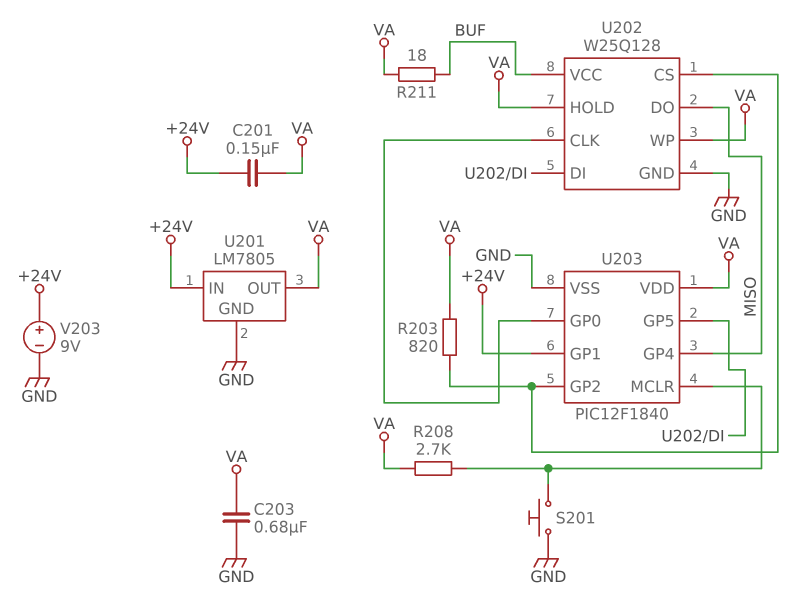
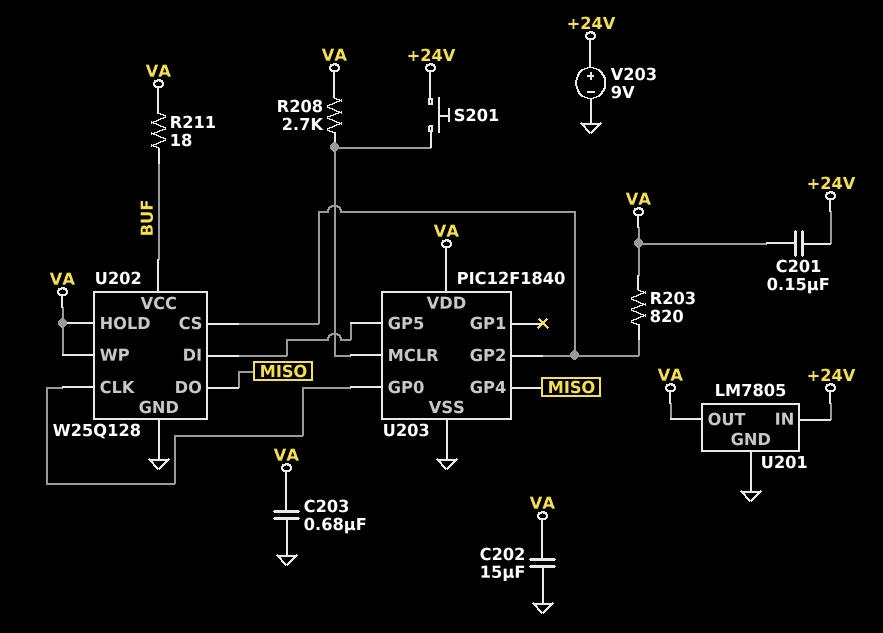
C202: none -> 15uF (GND, VA)
S201: button (GND, U203/MCLR) -> button (+24V, U203/MCLR)
U203 pin GP1: +24V -> none

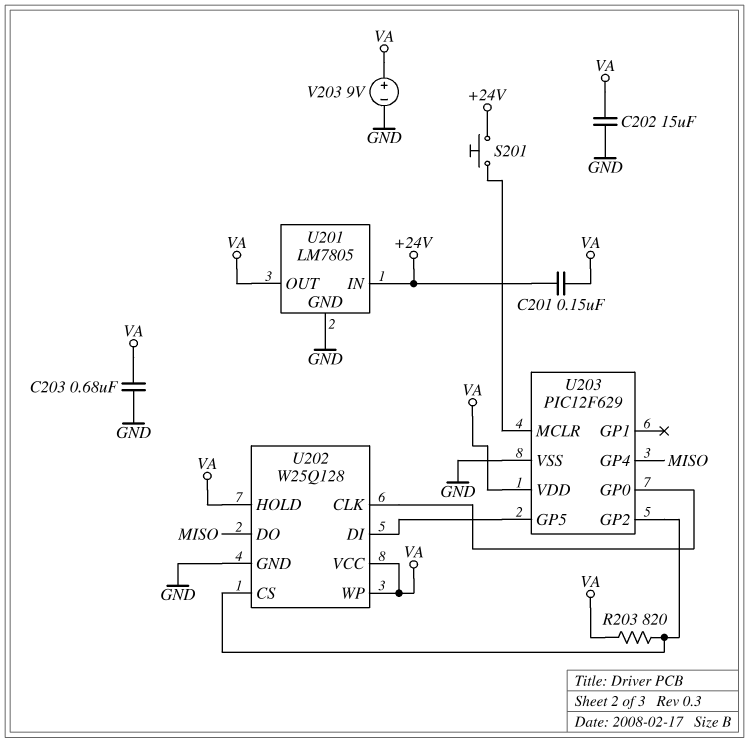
R208: 2.7k (U203/MCLR, VA) -> none
R211: 18 (BUF, VA) -> none
U202 pin VCC: BUF -> VA
U203: PIC12F1840 -> PIC12F629
V203: 9V (plus +24V, minus GND) -> 9V (plus VA, minus GND)

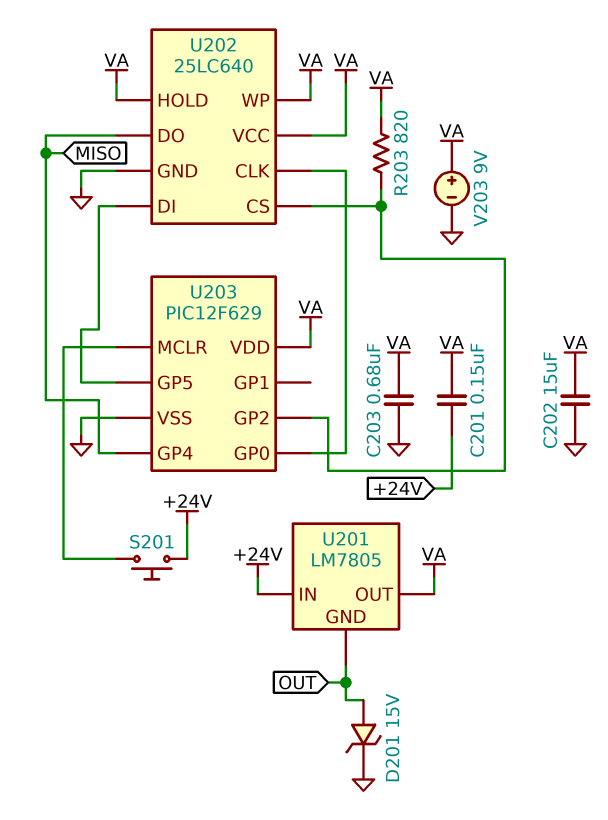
D201: none -> zener 15V (A OUT, K GND)
U201 pin GND: GND -> OUT
U202: W25Q128 -> 25LC640

